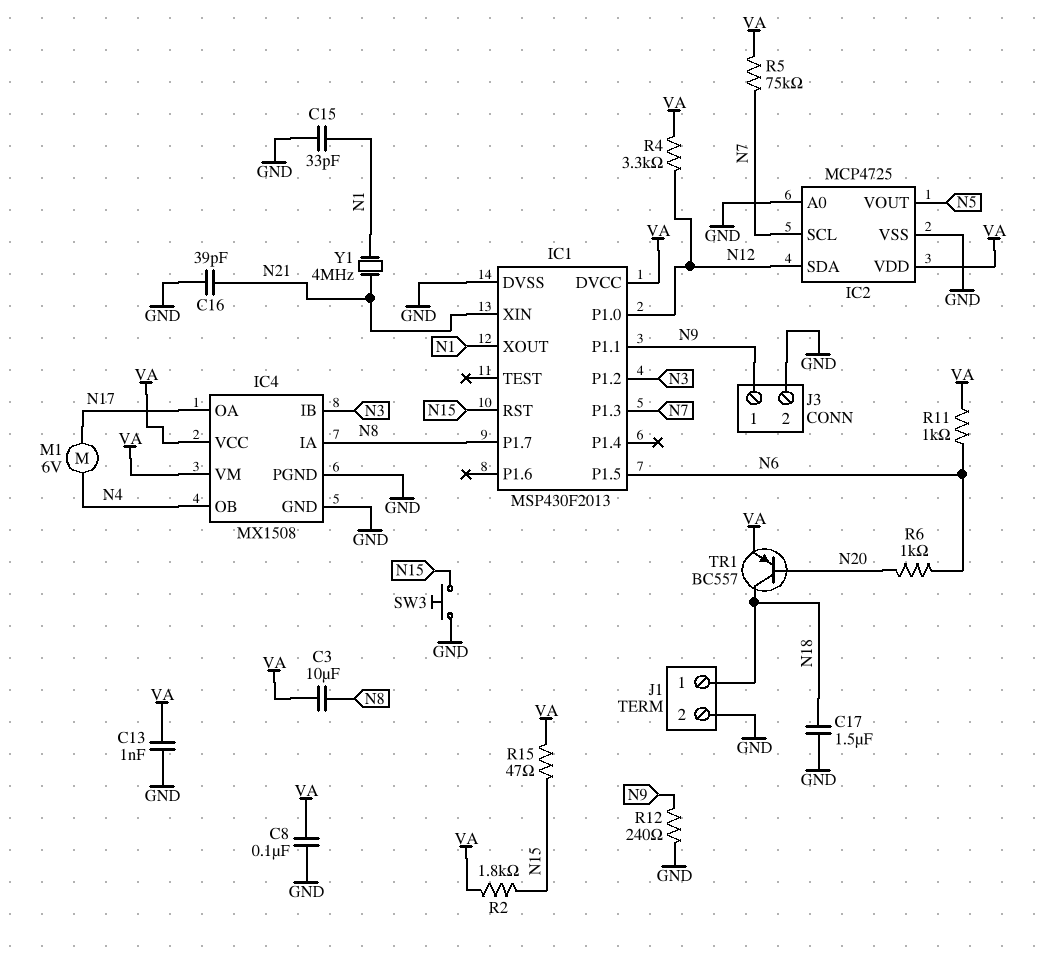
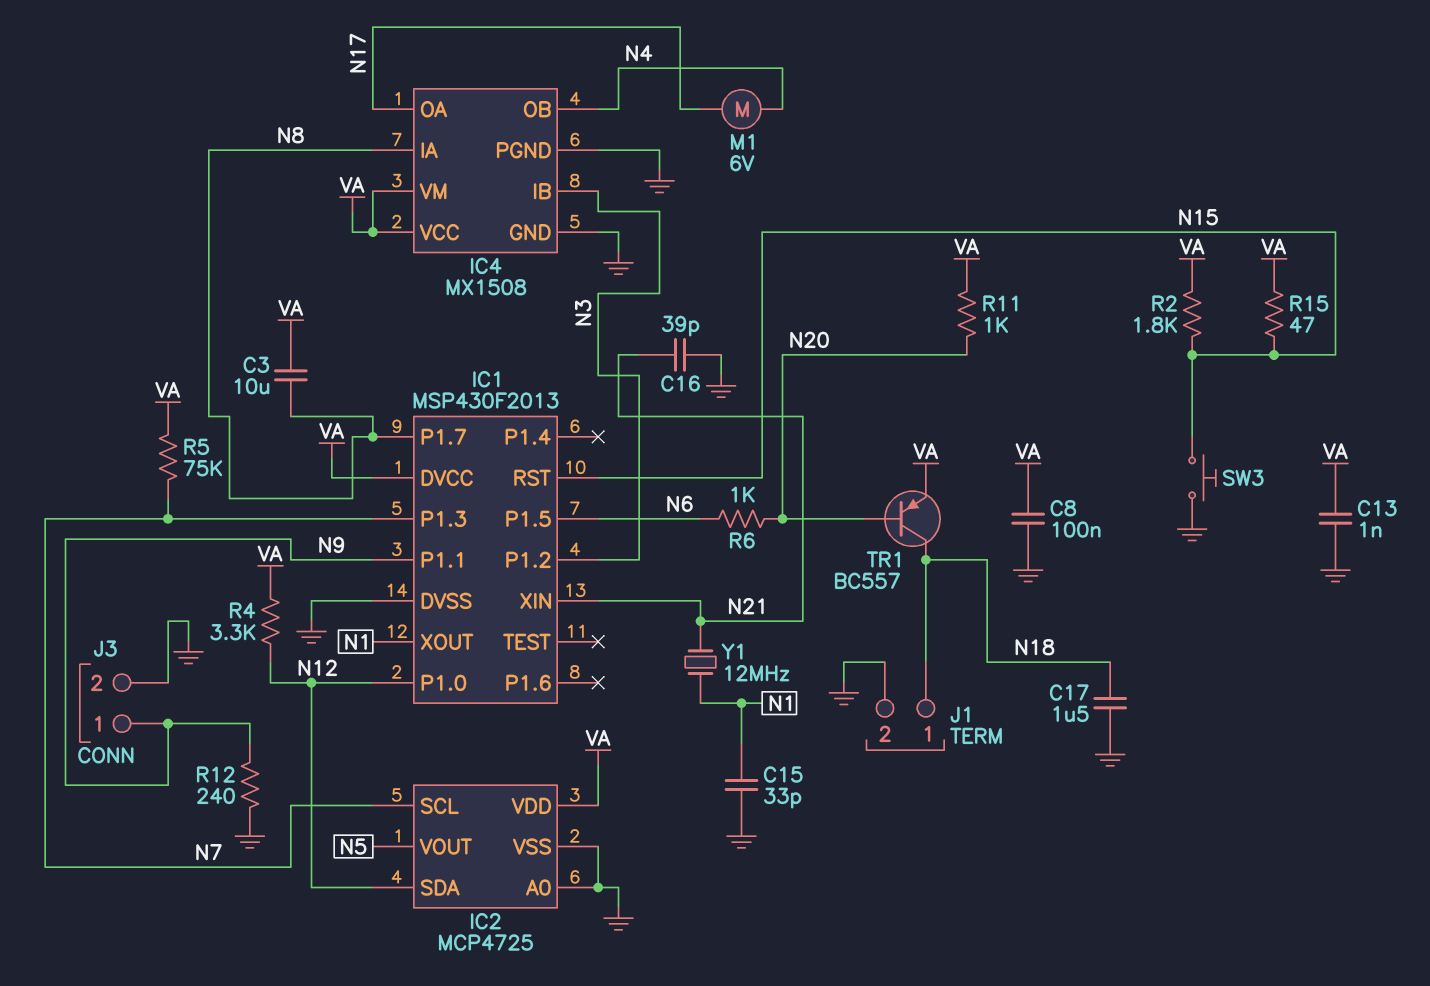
R11: 1k (N6, VA) -> 1k (N20, VA)
Y1: 4MHz (N1, N21) -> 12MHz (N1, N21)

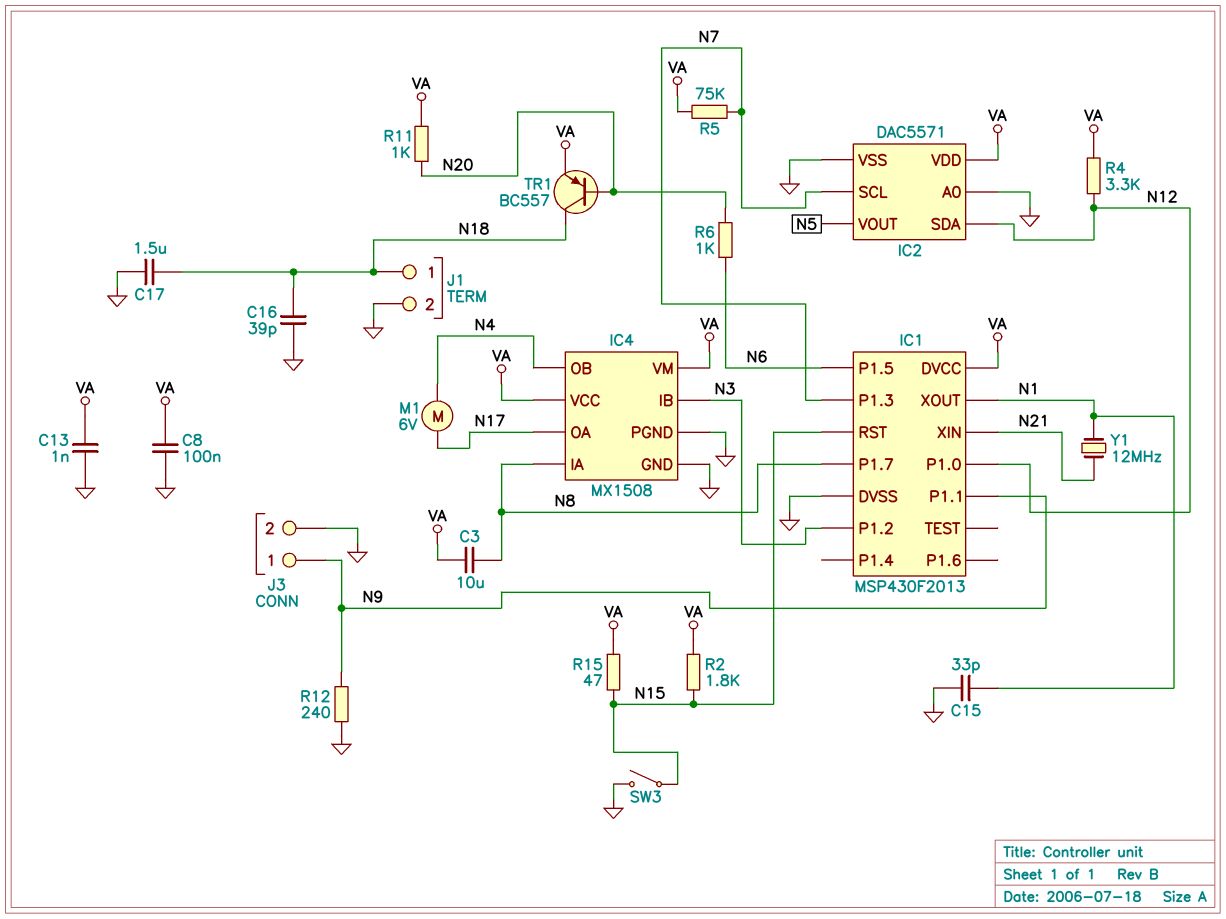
C16: 39pF (GND, N21) -> 39pF (GND, N18)
IC2: MCP4725 -> DAC5571
SW3: button (GND, N15) -> switch (GND, N15)

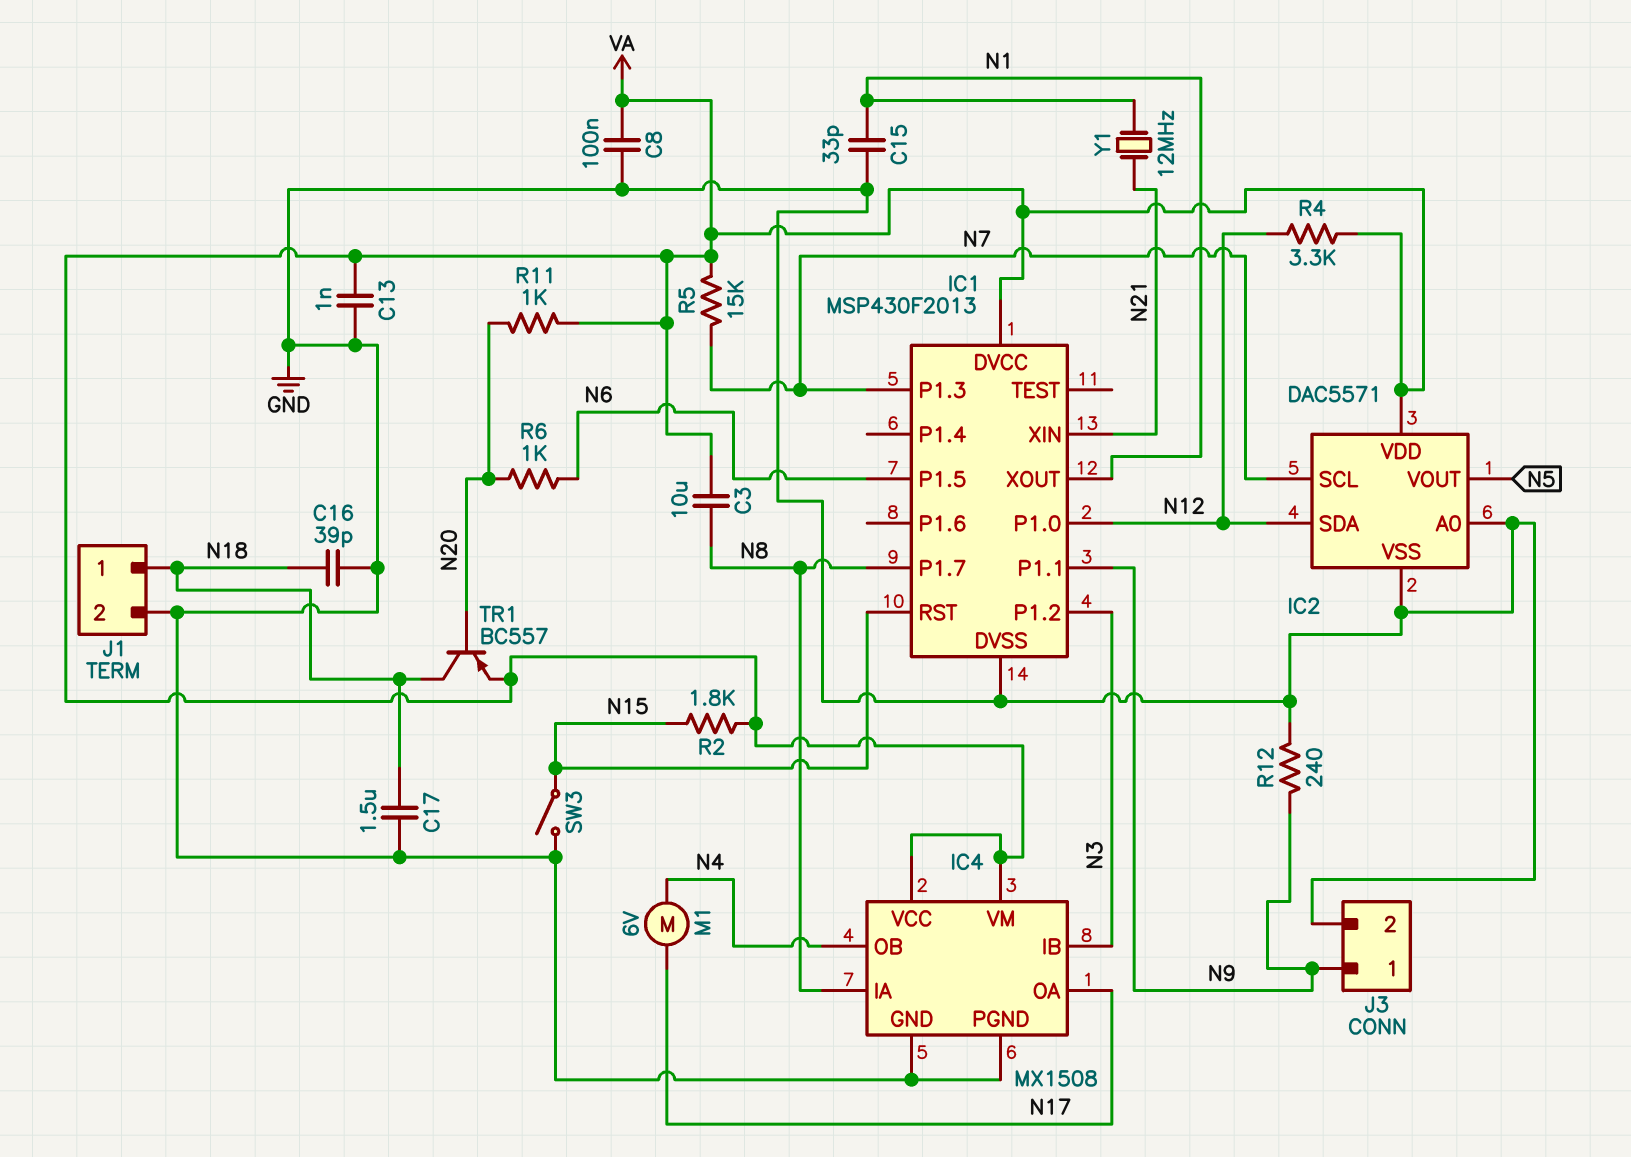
R5: 75k (N7, VA) -> 15k (N7, VA)
R15: 47 (N15, VA) -> none

